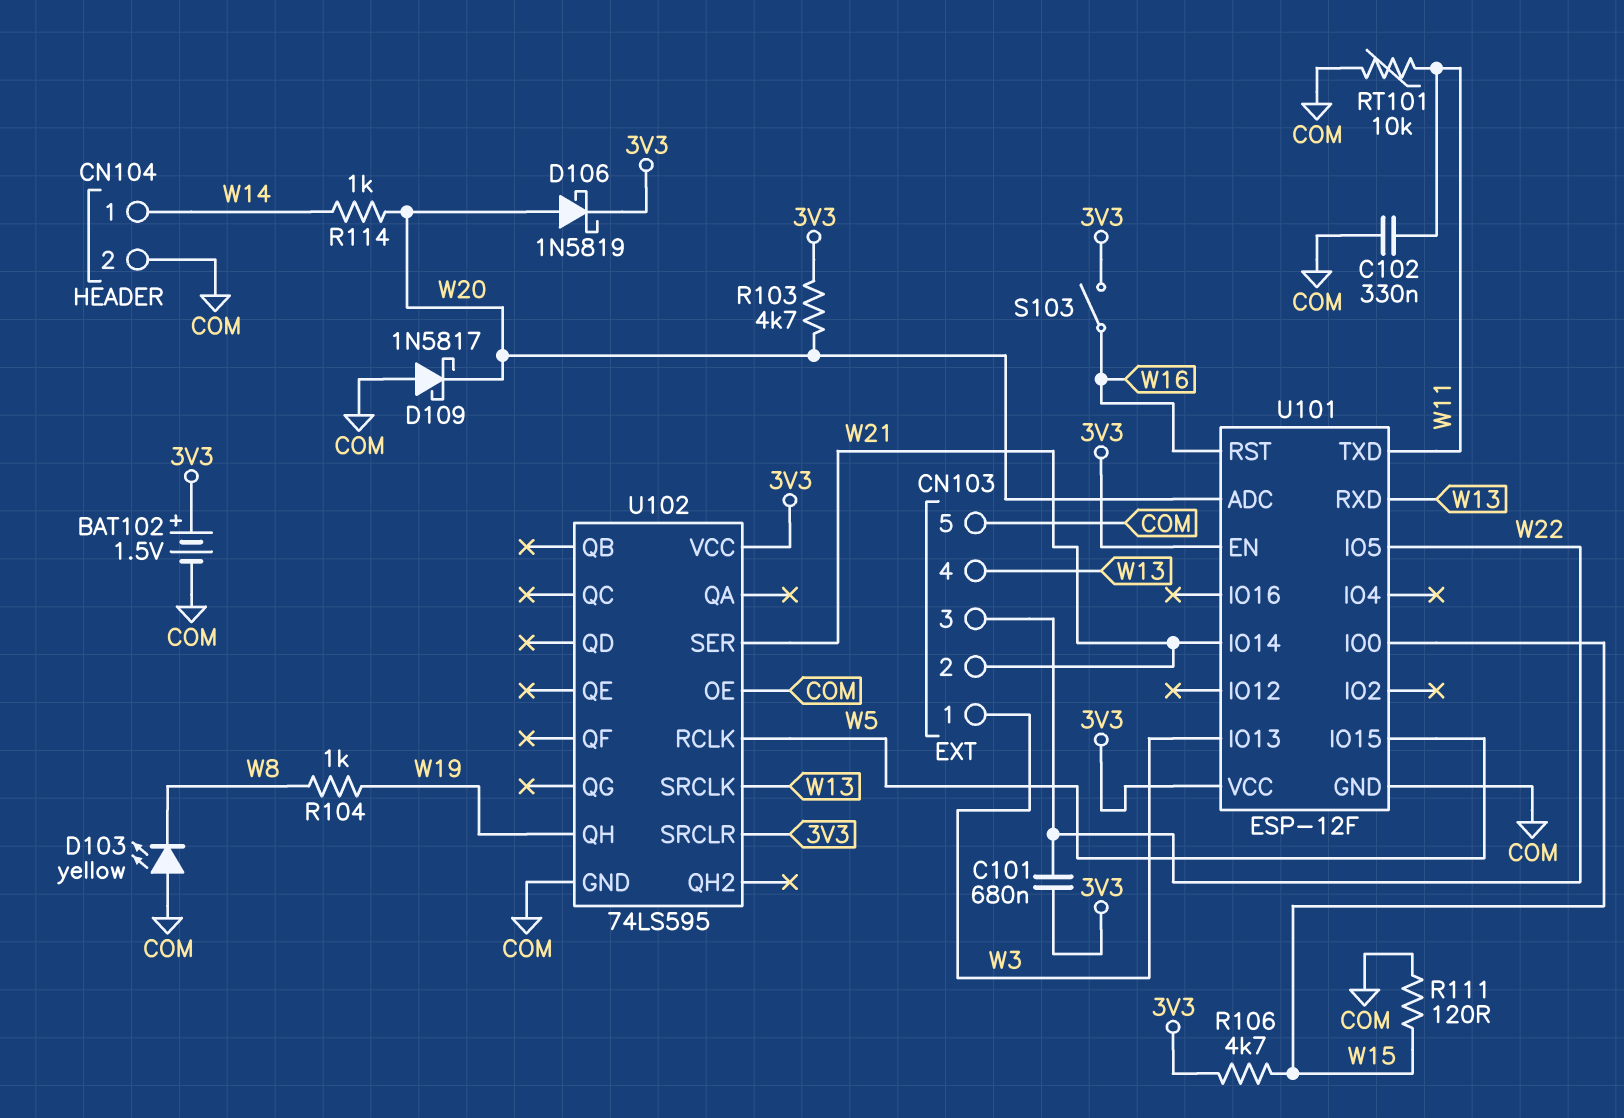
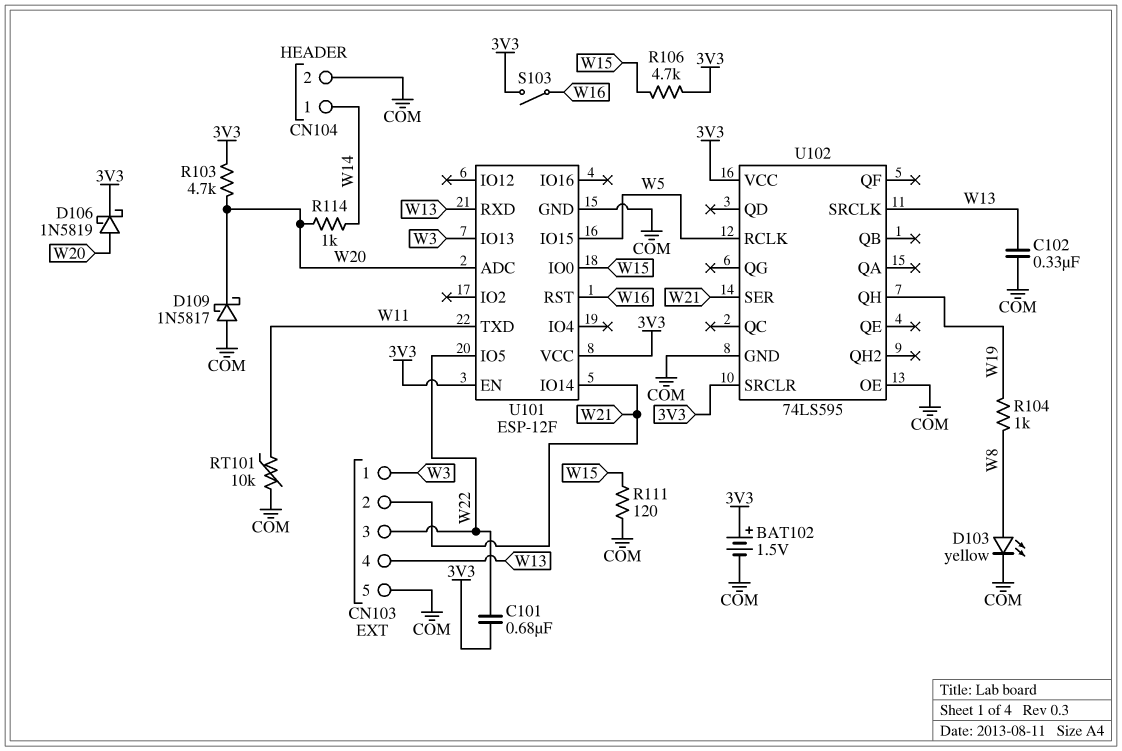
C102: 330nF (COM, W11) -> 330nF (COM, W13)
D103: LED yellow (A COM, K W8) -> LED yellow (A W8, K COM)

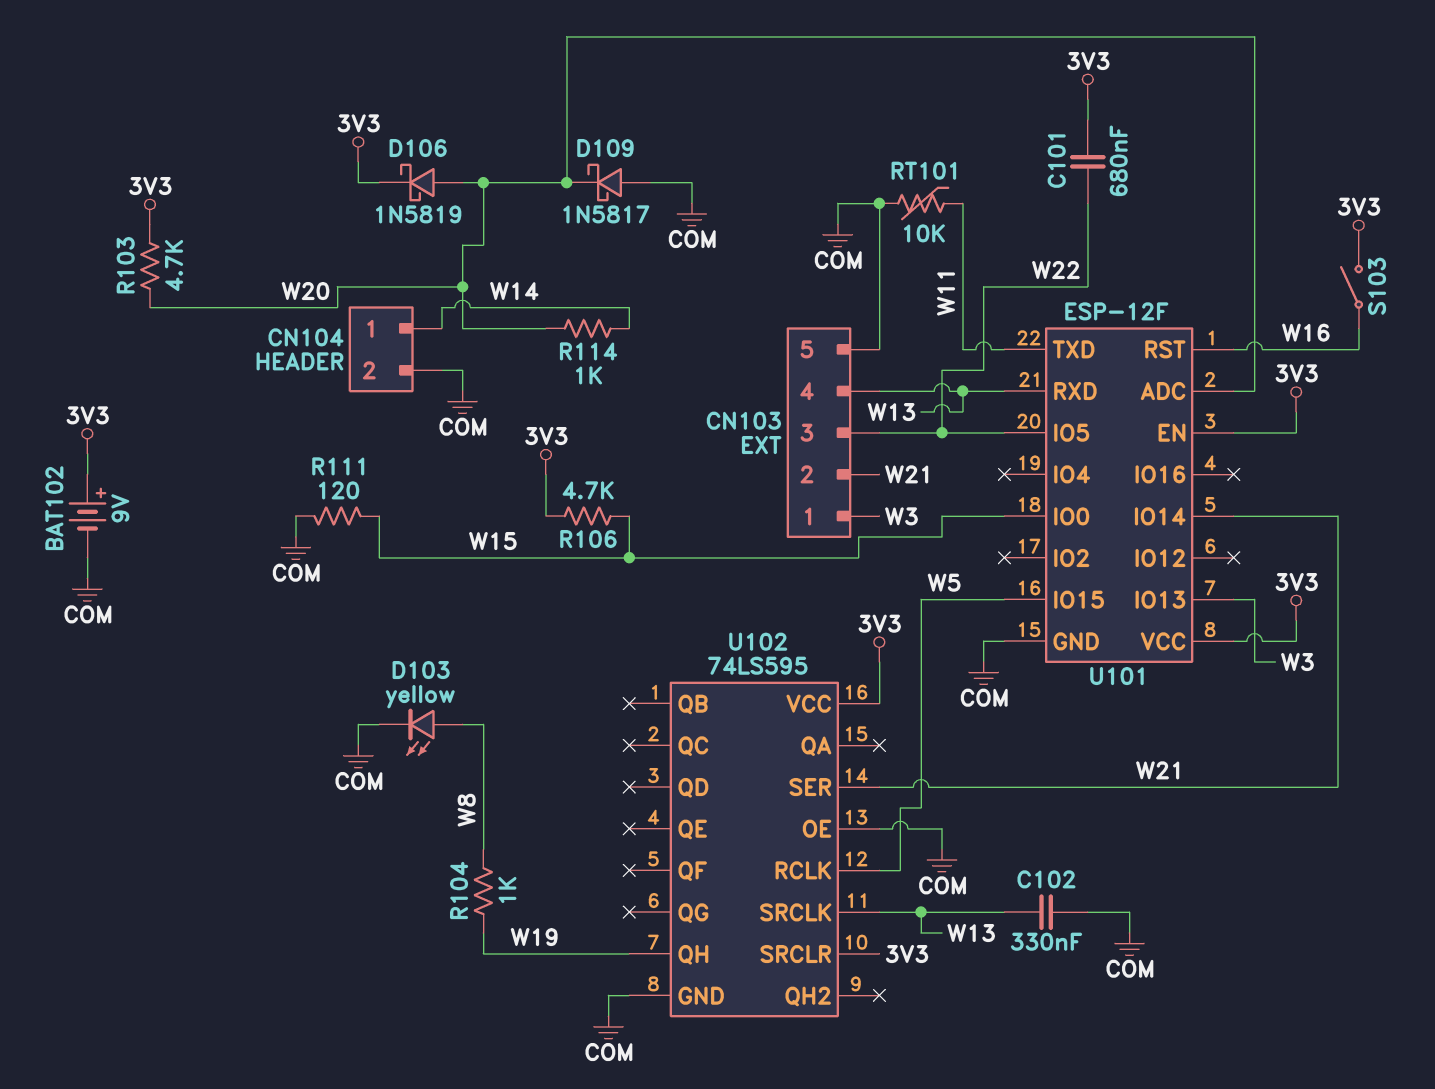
BAT102: 1.5V (plus 3V3, minus COM) -> 9V (plus 3V3, minus COM)

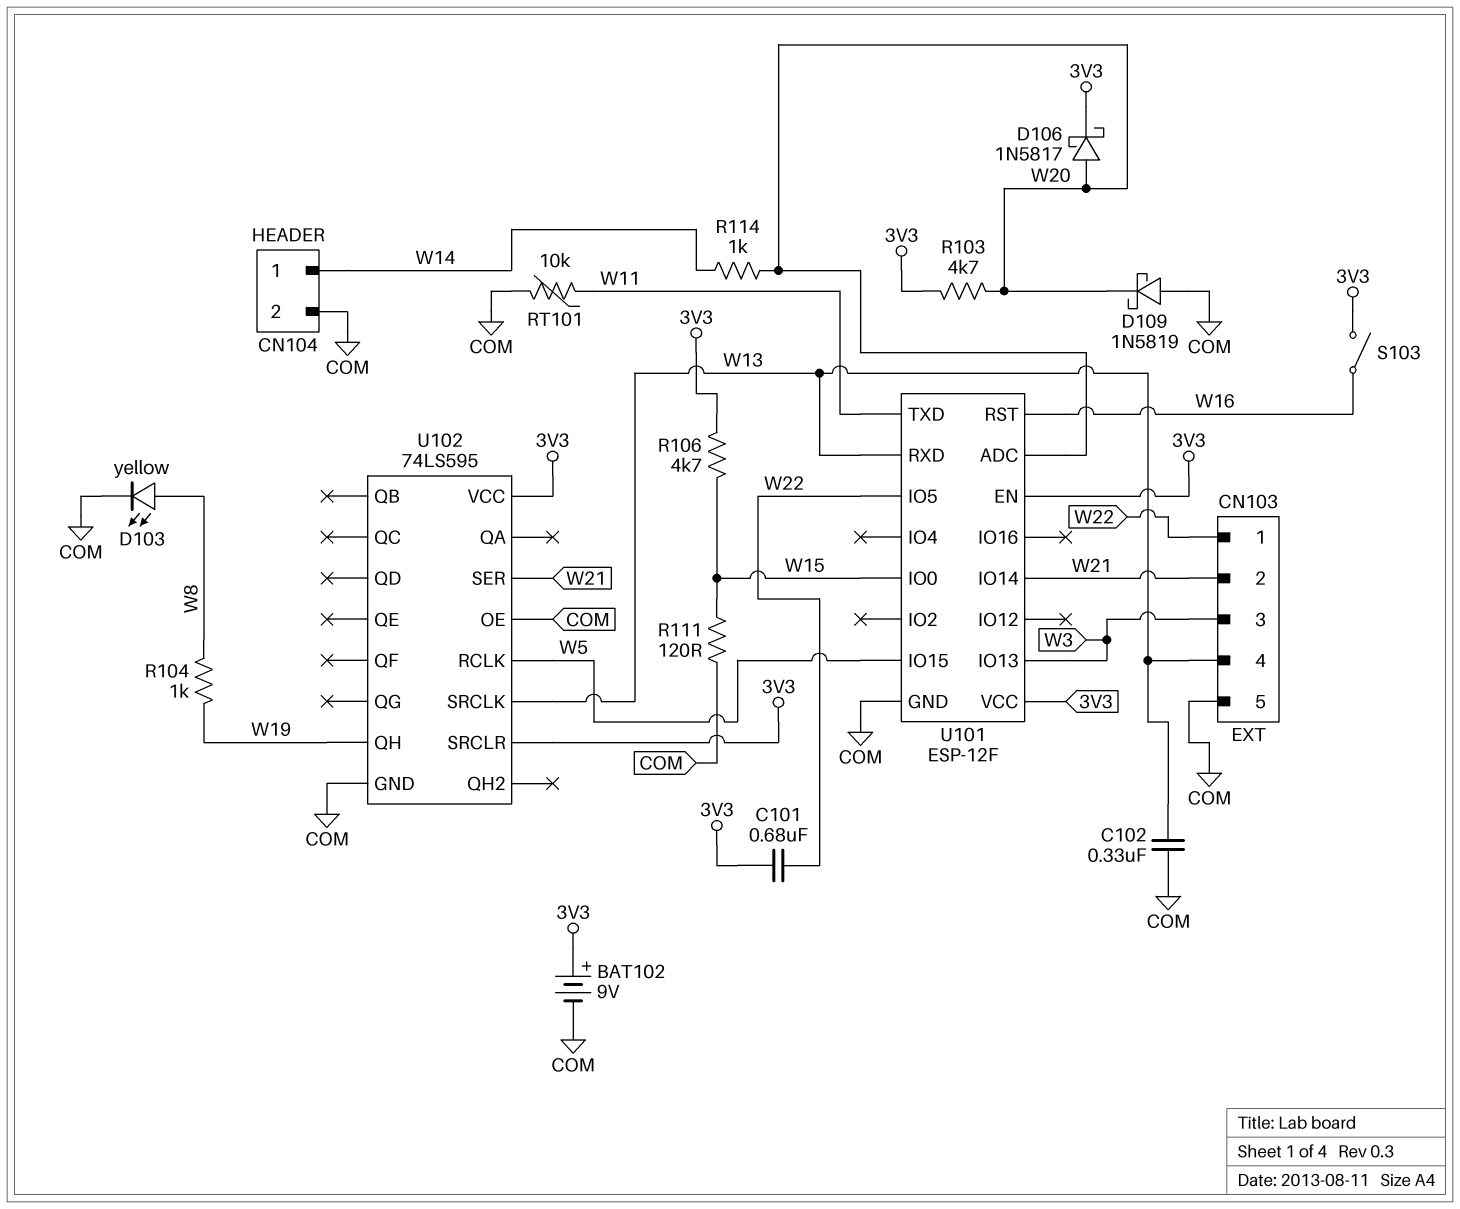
CN103 pin 1: W3 -> W22
CN103 pin 3: W22 -> W3
D106: schottky 1N5819 (A W20, K 3V3) -> schottky 1N5817 (A W20, K 3V3)
D109: schottky 1N5817 (A COM, K W20) -> schottky 1N5819 (A COM, K W20)

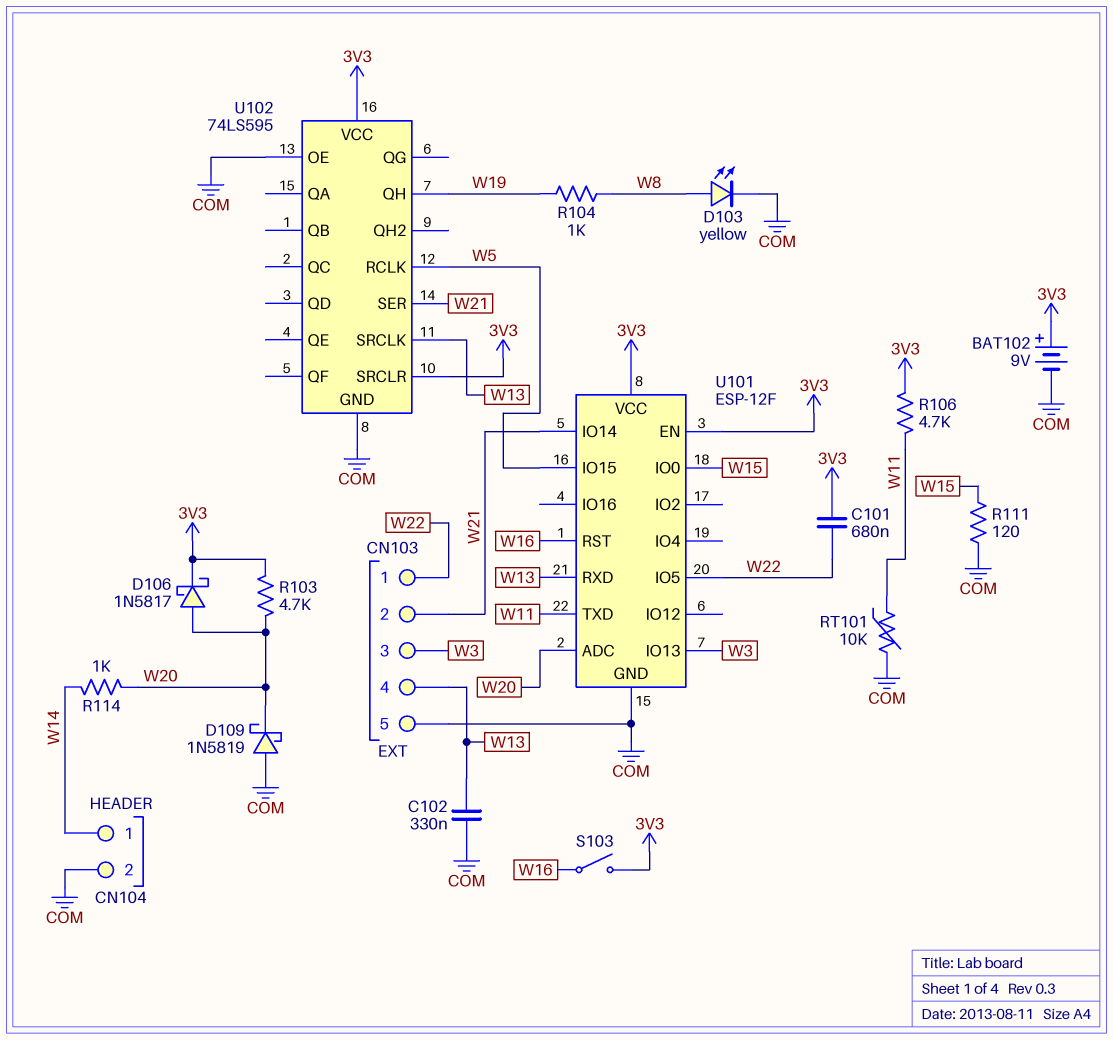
R106: 4.7k (3V3, W15) -> 4.7k (3V3, W11)

